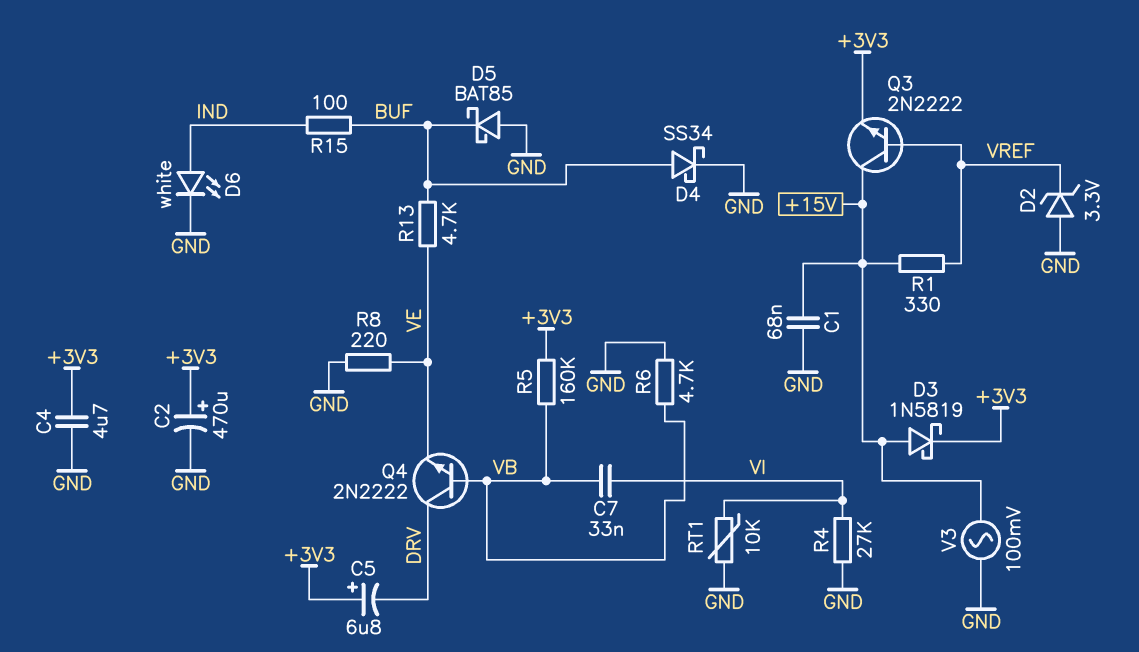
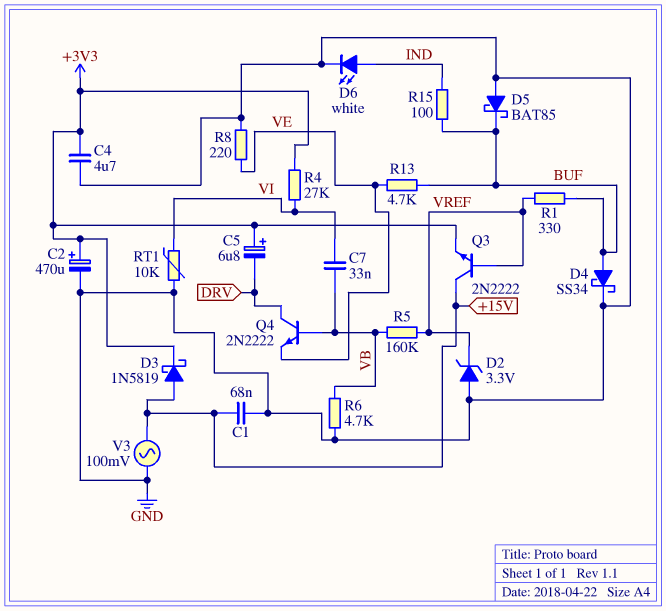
R1: 330 (+15V, VREF) -> 330 (BUF, VREF)
R4: 27k (GND, VI) -> 27k (+3V3, VI)
R5: 160k (+3V3, VB) -> 160k (VB, VREF)

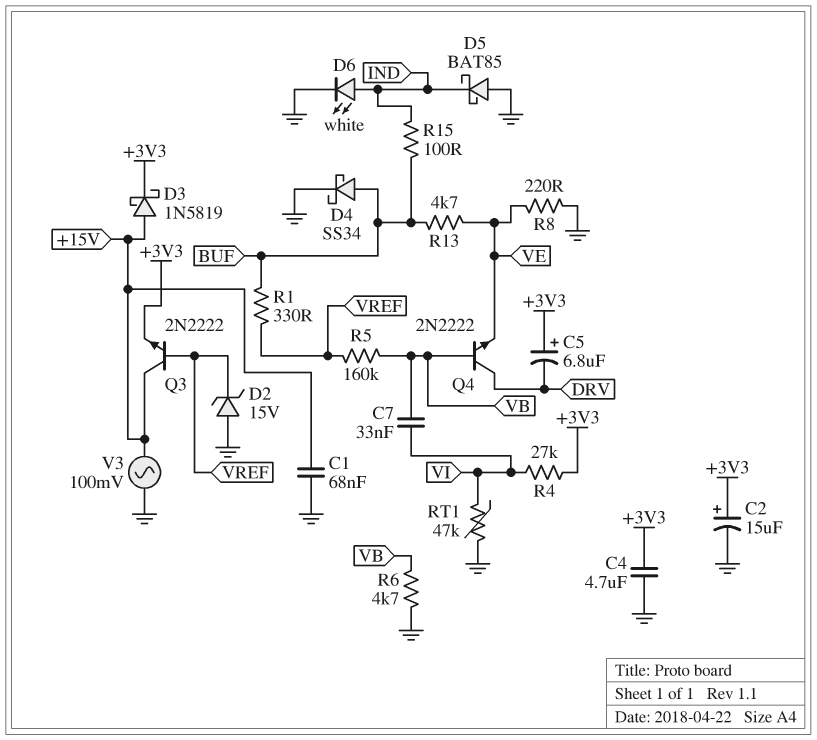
C2: 470uF (plus +3V3, minus GND) -> 15uF (plus +3V3, minus GND)
D2: zener 3.3V (A GND, K VREF) -> zener 15V (A GND, K VREF)
D5: schottky BAT85 (A GND, K BUF) -> schottky BAT85 (A GND, K IND)
RT1: 10k (GND, VI) -> 47k (GND, VI)

